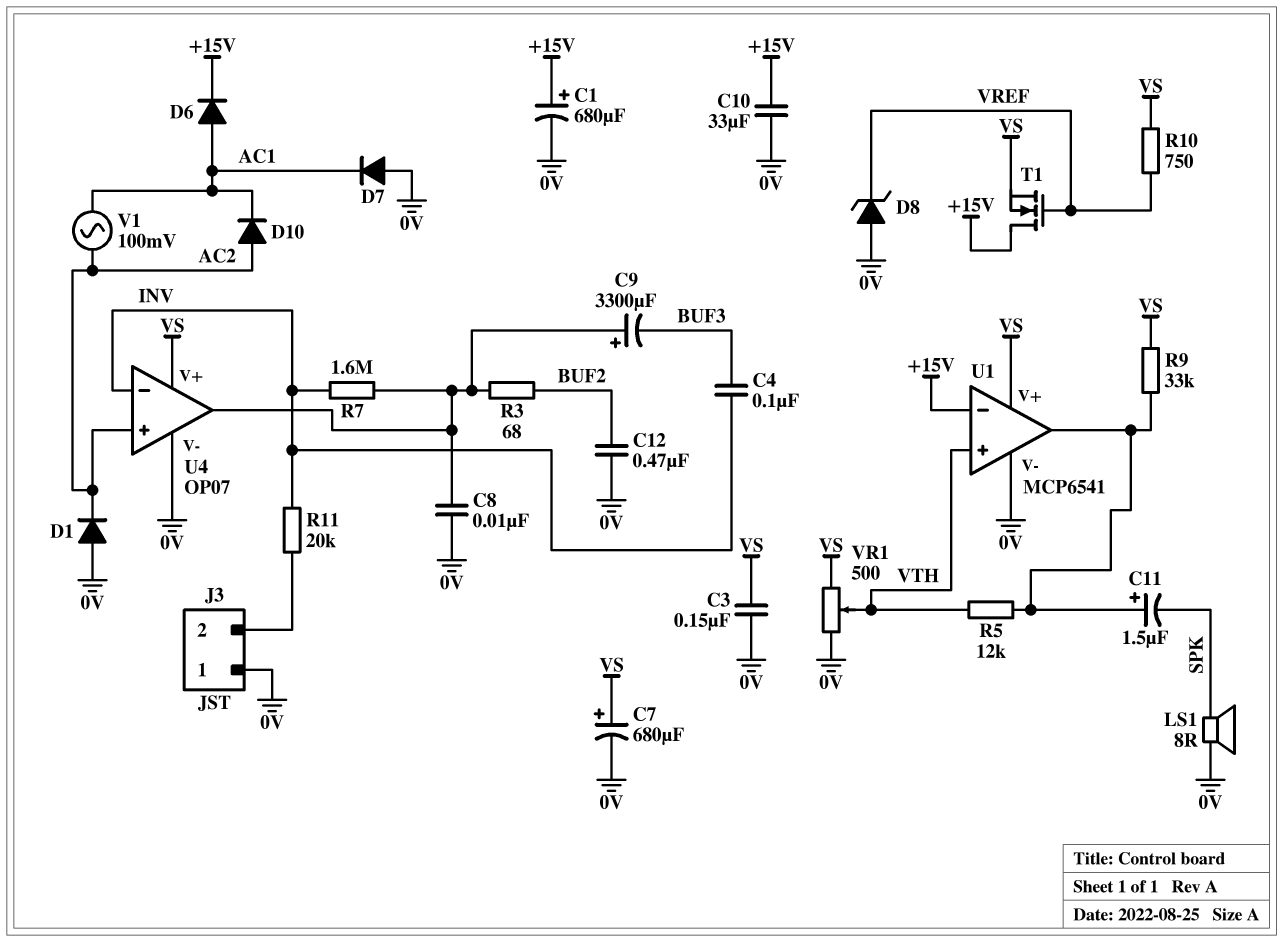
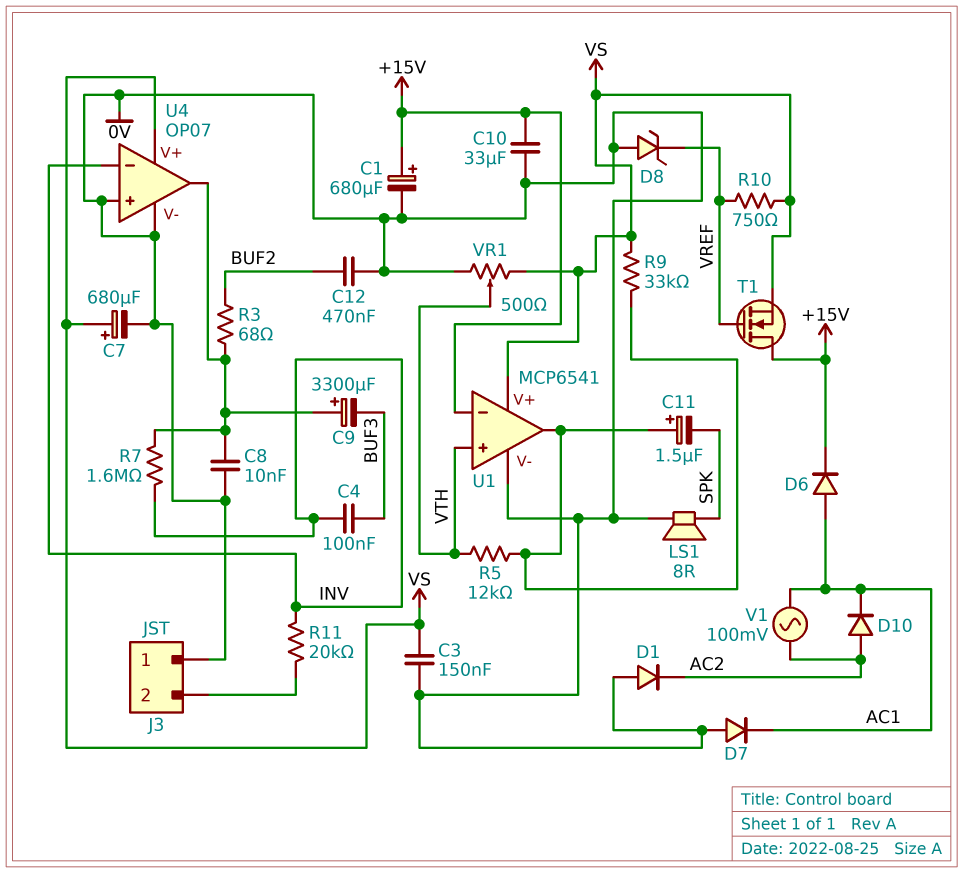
U4 pin in+: AC2 -> 0V

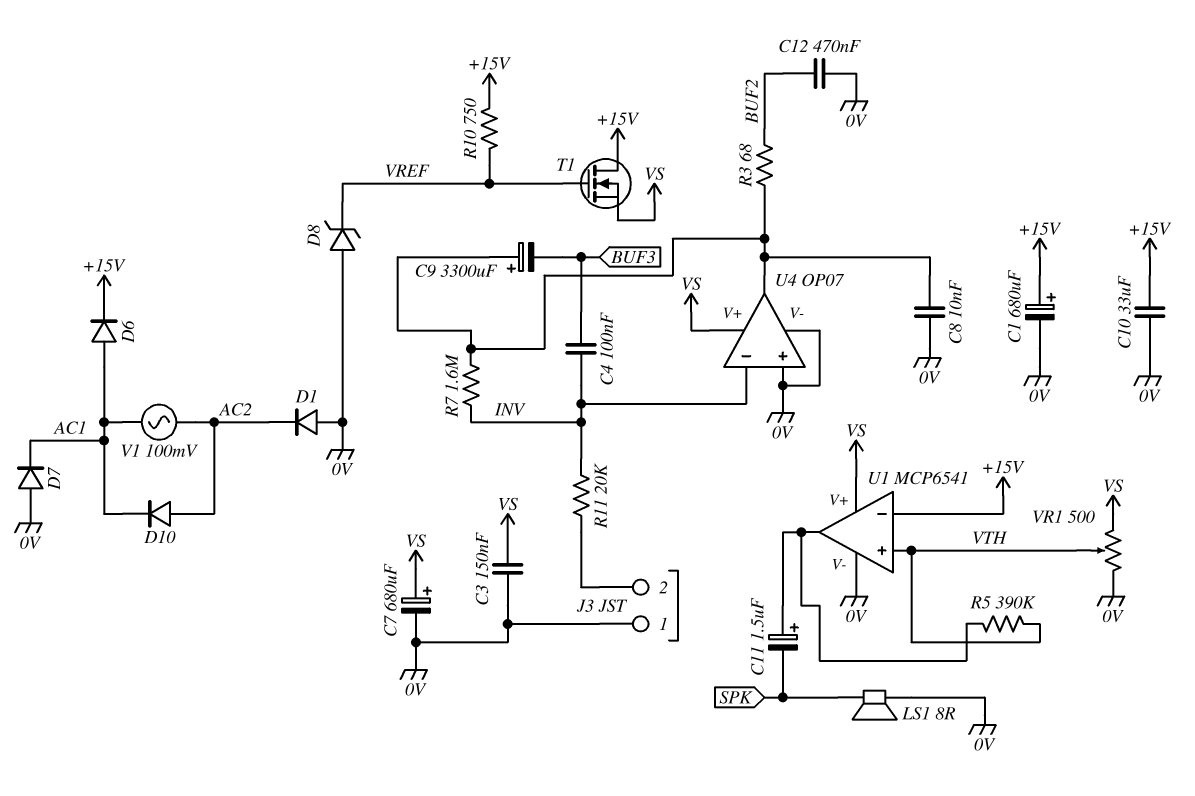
R5: 12k (U1/out, VTH) -> 390k (U1/out, VTH)
R9: 33k (U1/out, VS) -> none
R10: 750 (VREF, VS) -> 750 (+15V, VREF)

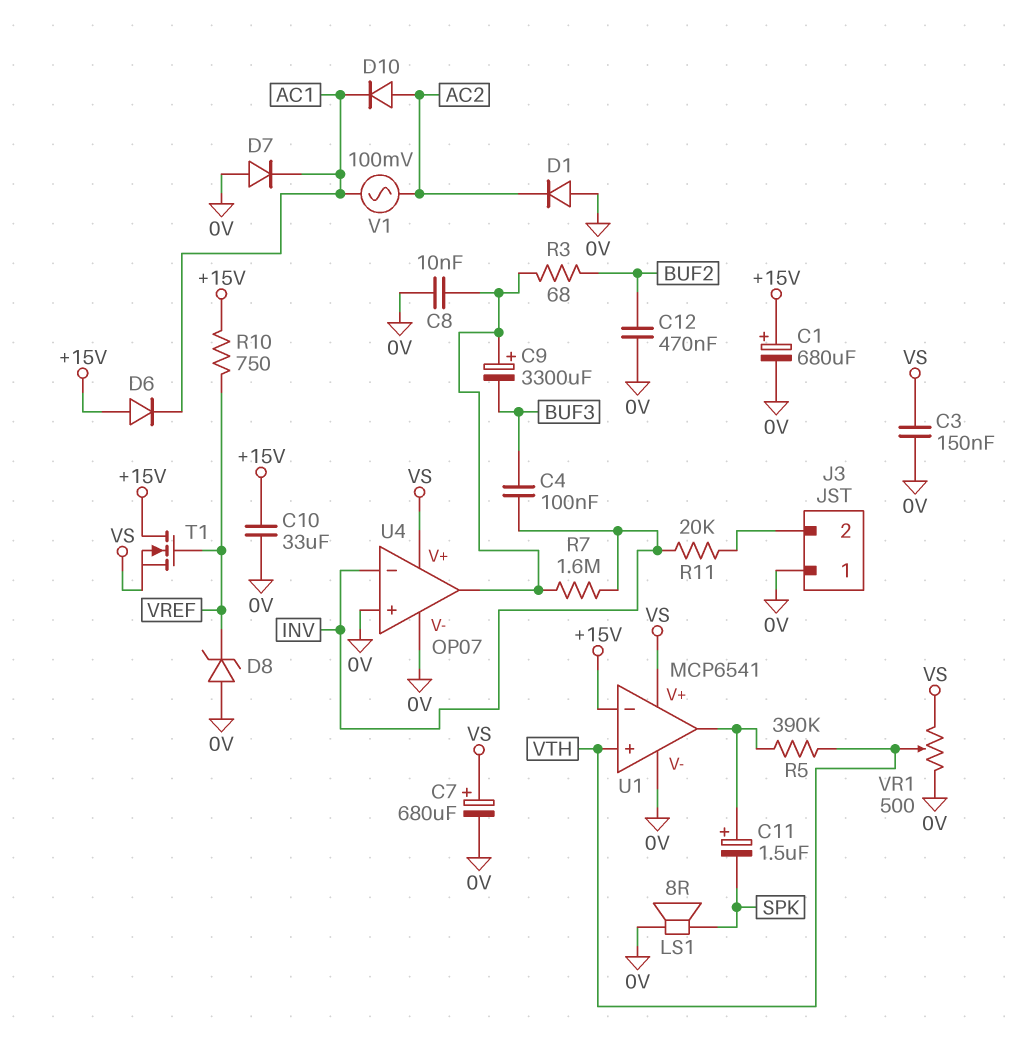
D6: diode (A AC1, K +15V) -> diode (A +15V, K AC1)

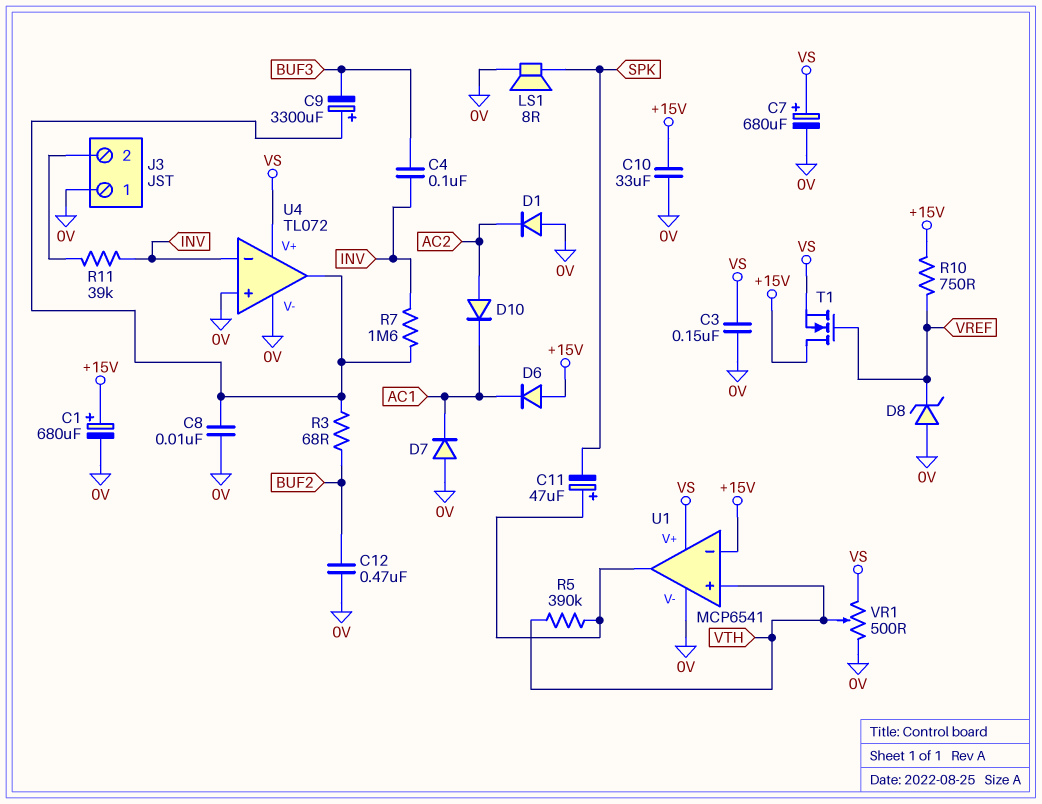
C11: 1.5uF (plus U1/out, minus SPK) -> 47uF (plus U1/out, minus SPK)
R11: 20k (INV, J3/2) -> 39k (INV, J3/2)
U4: OP07 -> TL072
V1: AC 100mV (AC1, AC2) -> none

